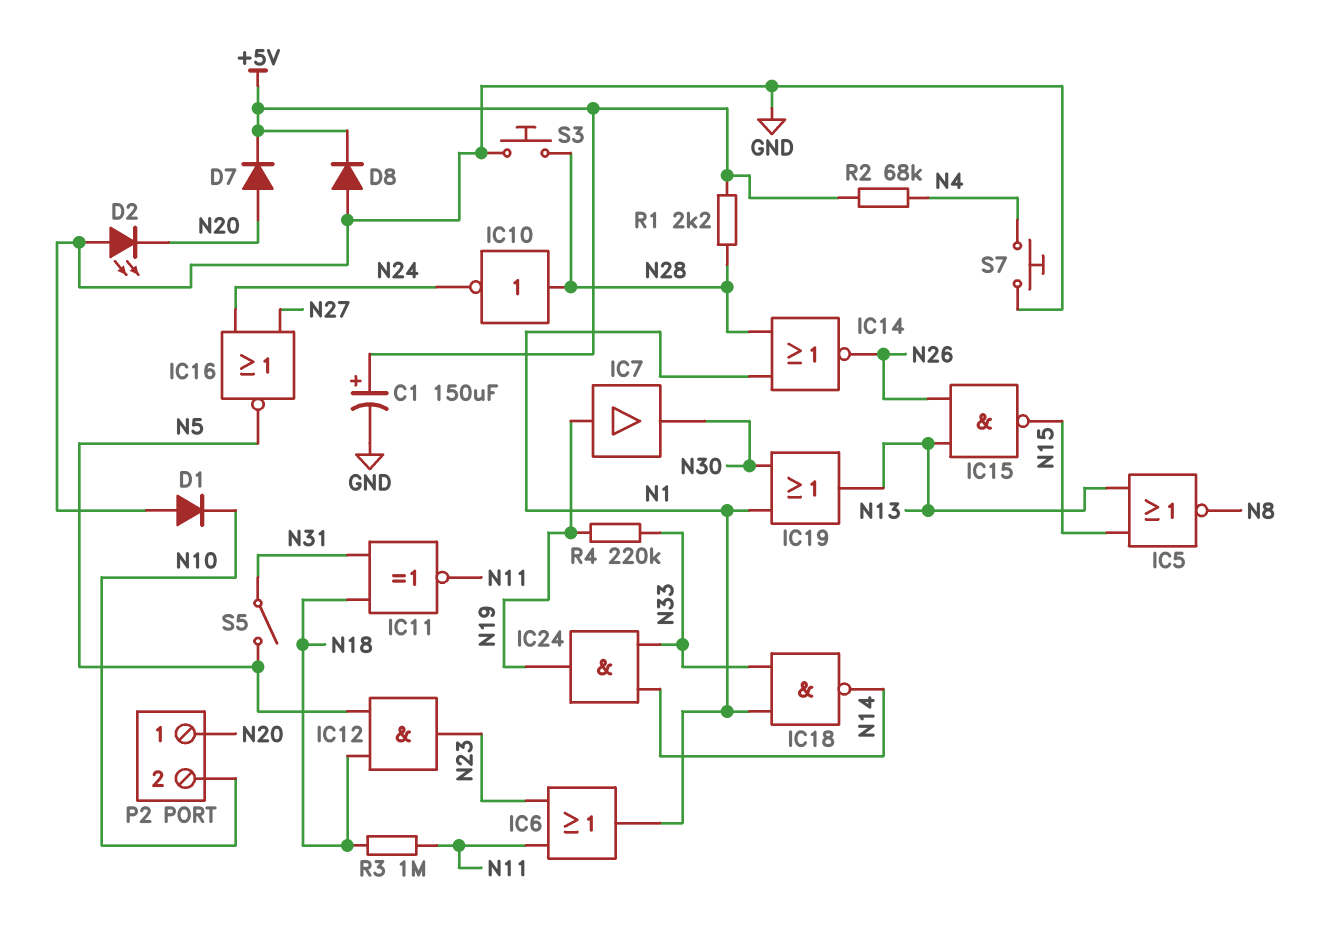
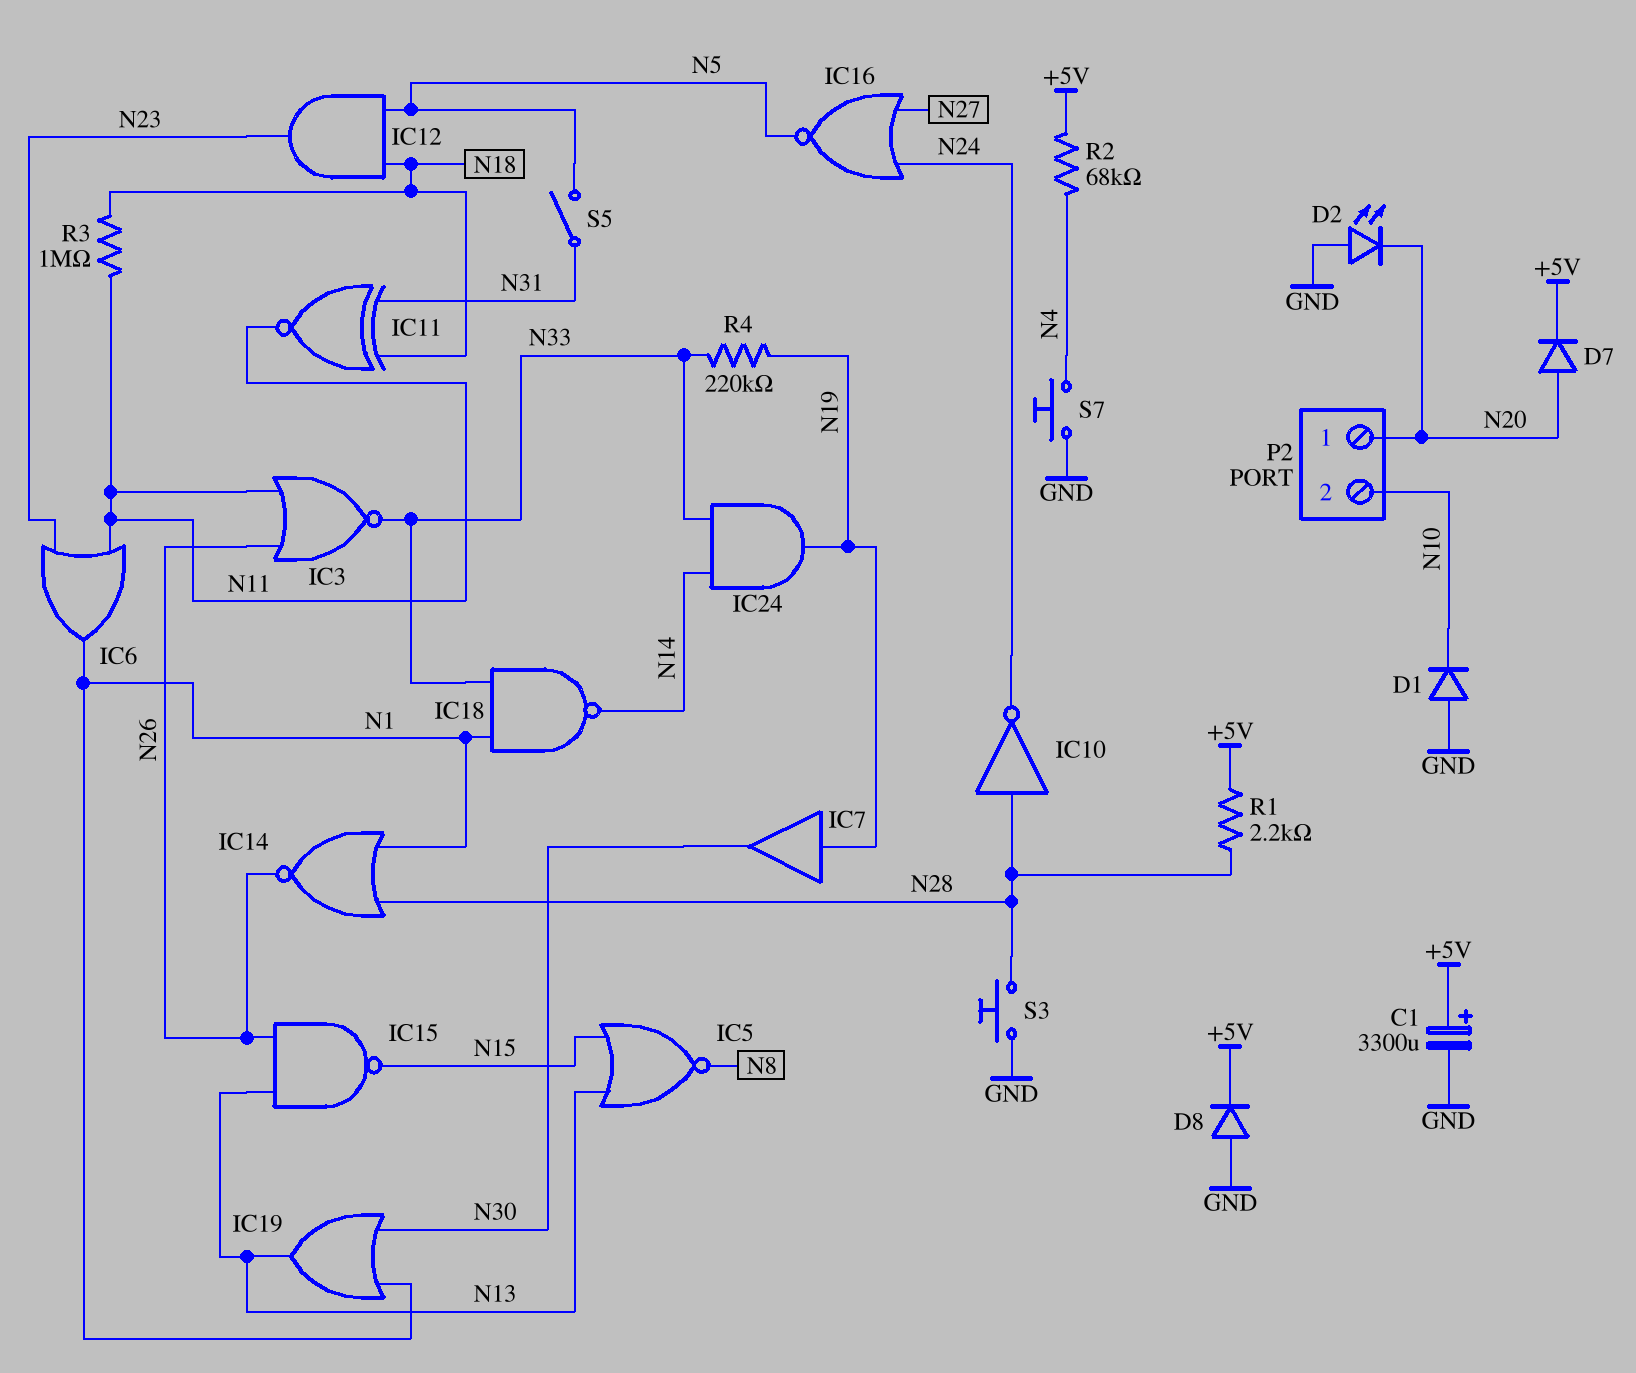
C1: 150uF (plus +5V, minus GND) -> 3300uF (plus +5V, minus GND)
IC3: none -> NOR (in N11, in N26, out N33)

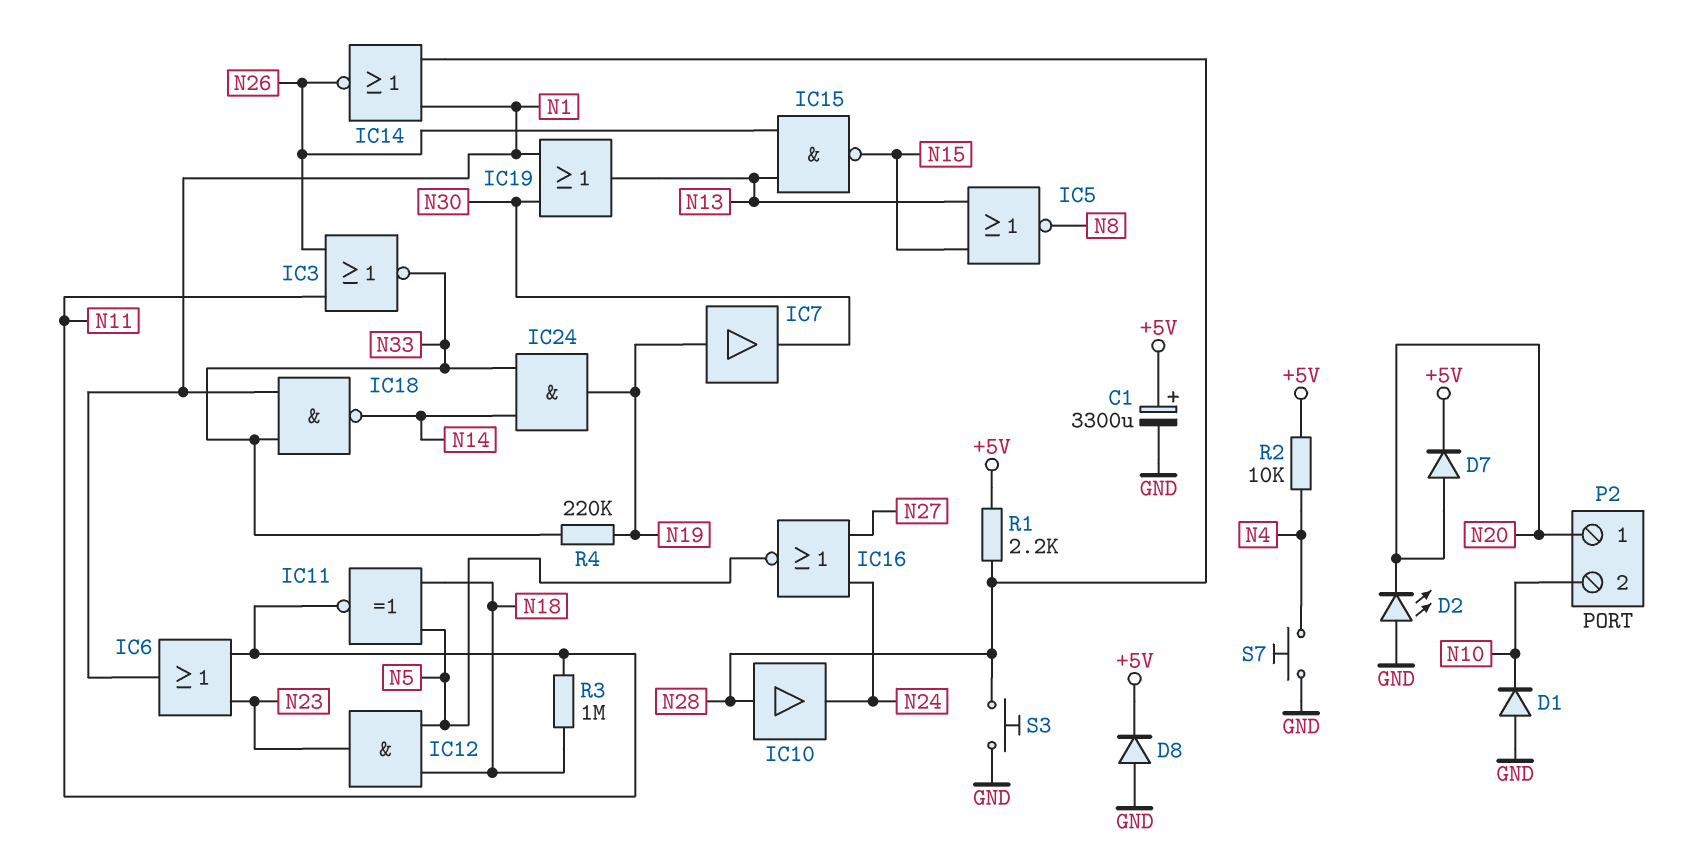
IC10: NOT (in N28, out N24) -> buffer (in N28, out N24)
IC11: XNOR (in N18, in N31, out N11) -> XNOR (in N5, in N18, out N11)
R2: 68k (+5V, N4) -> 10k (+5V, N4)
S5: switch (N5, N31) -> none

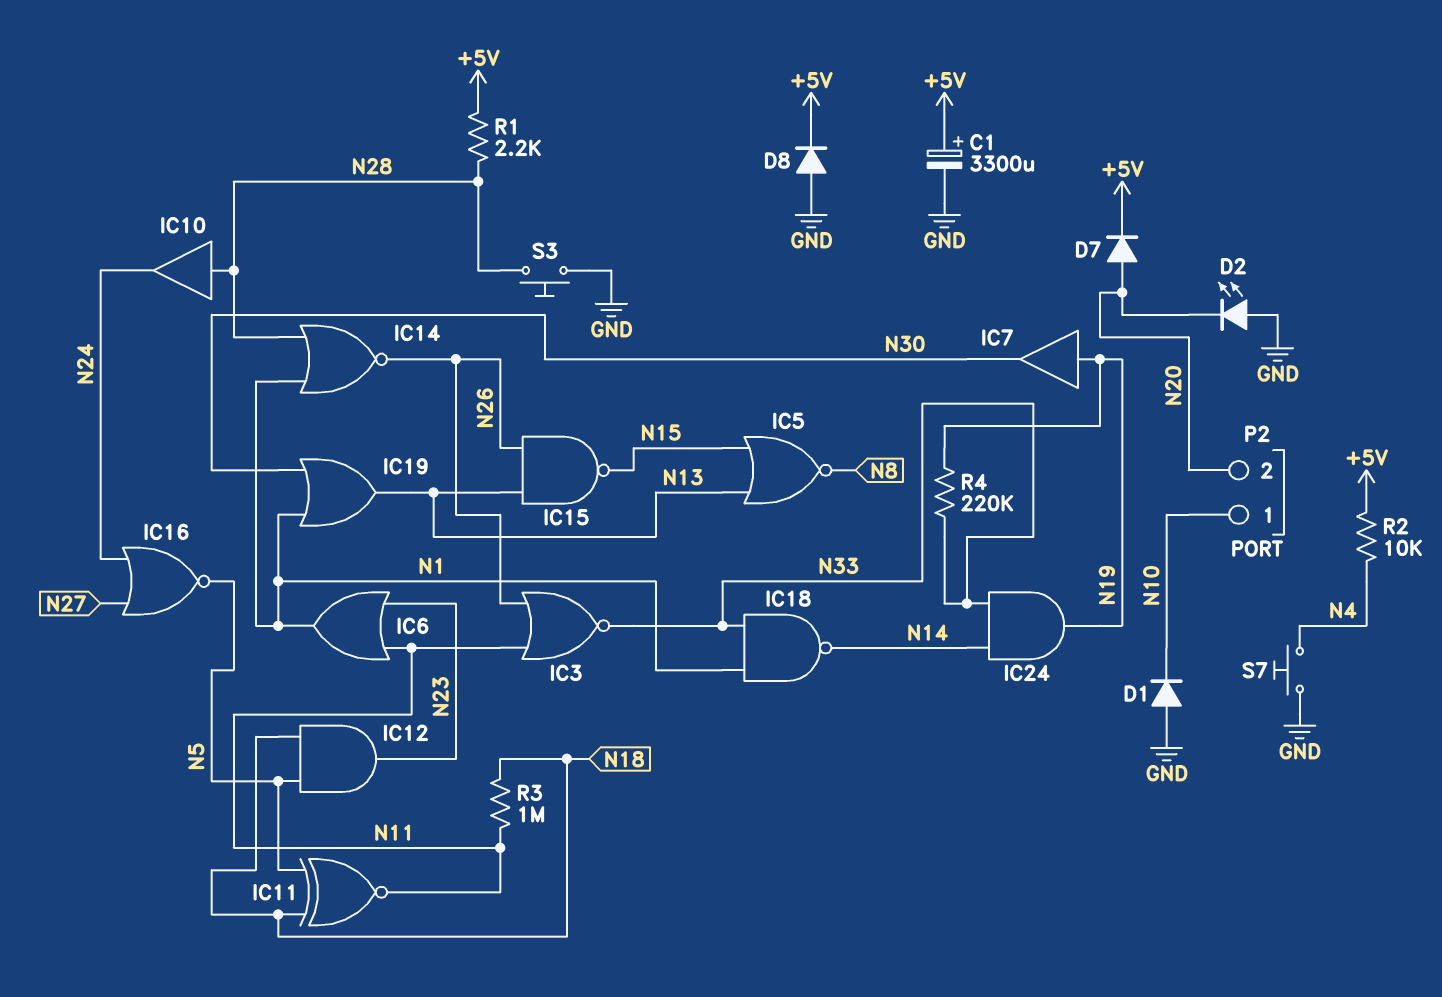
P2 pin 1: N20 -> N10
P2 pin 2: N10 -> N20

